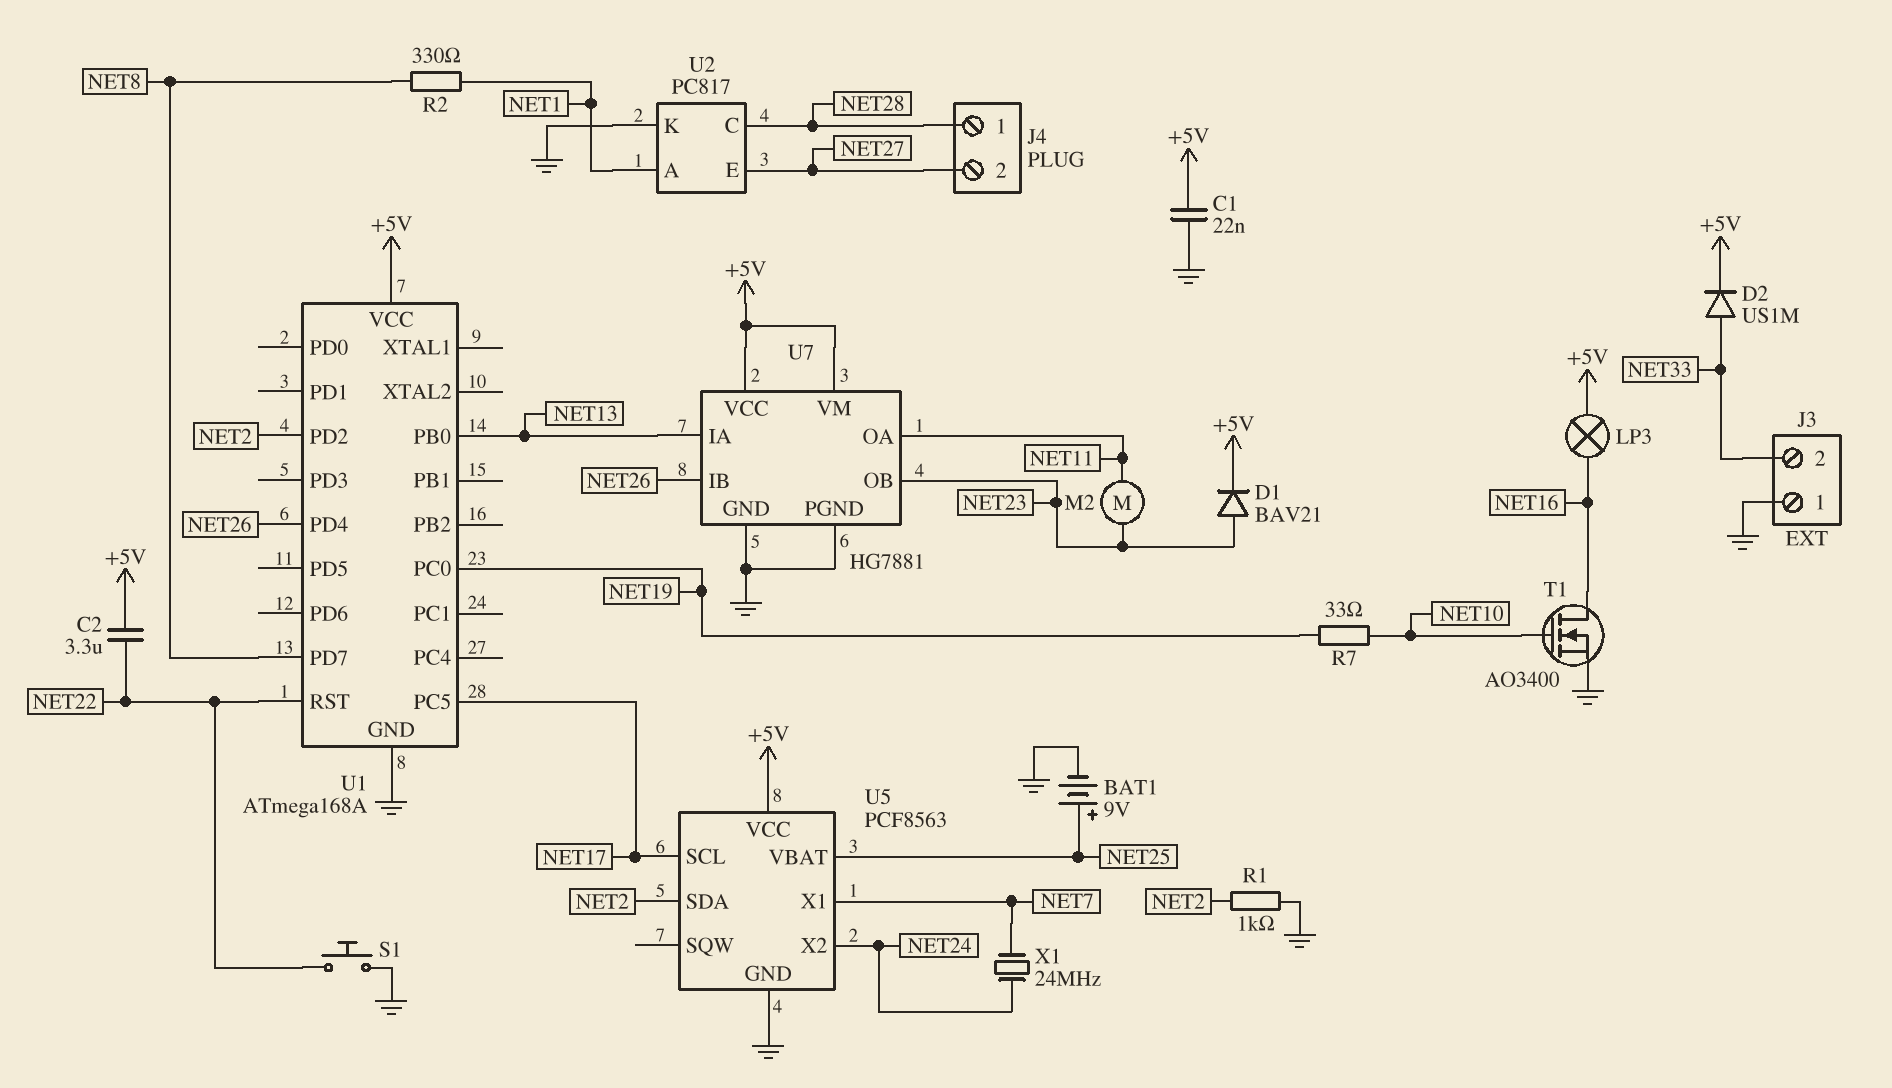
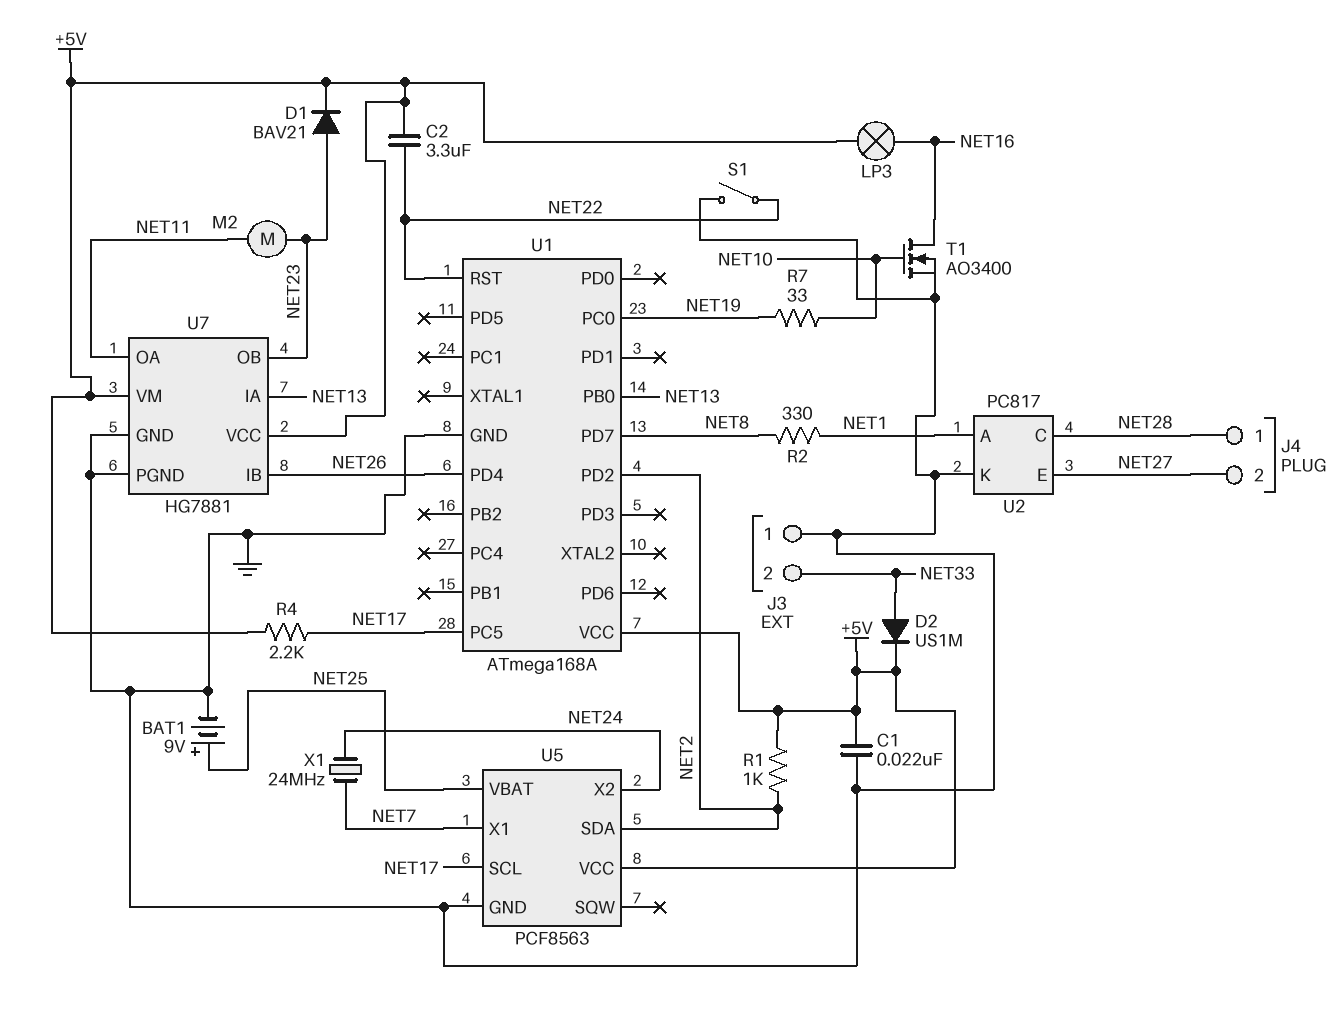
R1: 1k (GND, NET2) -> 1k (+5V, NET2)
R4: none -> 2.2k (+5V, NET17)
S1: button (GND, NET22) -> switch (GND, NET22)

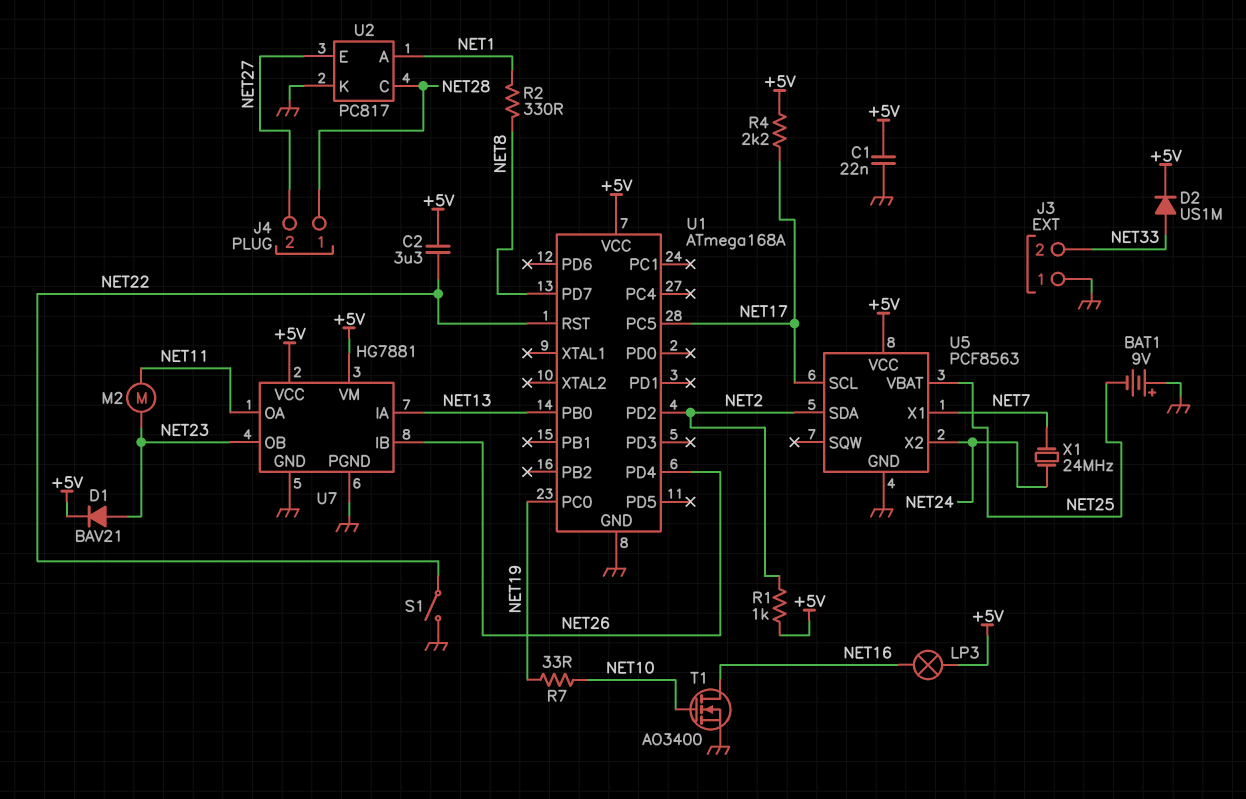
BAT1: 9V (plus NET25, minus GND) -> 9V (plus GND, minus NET25)

